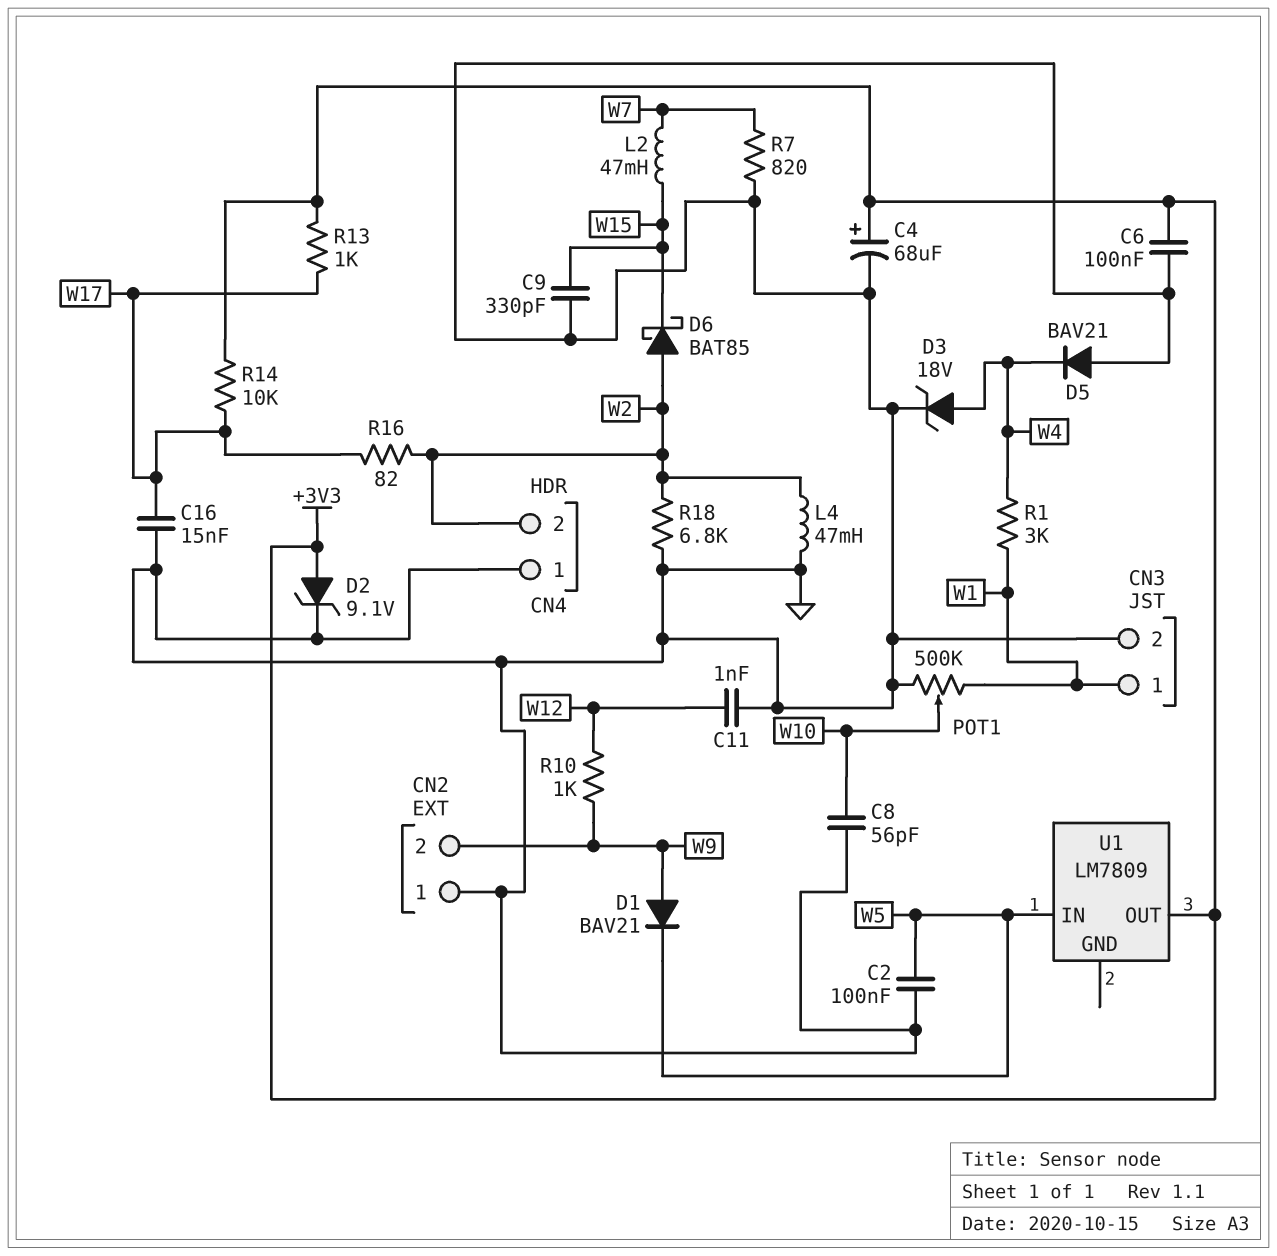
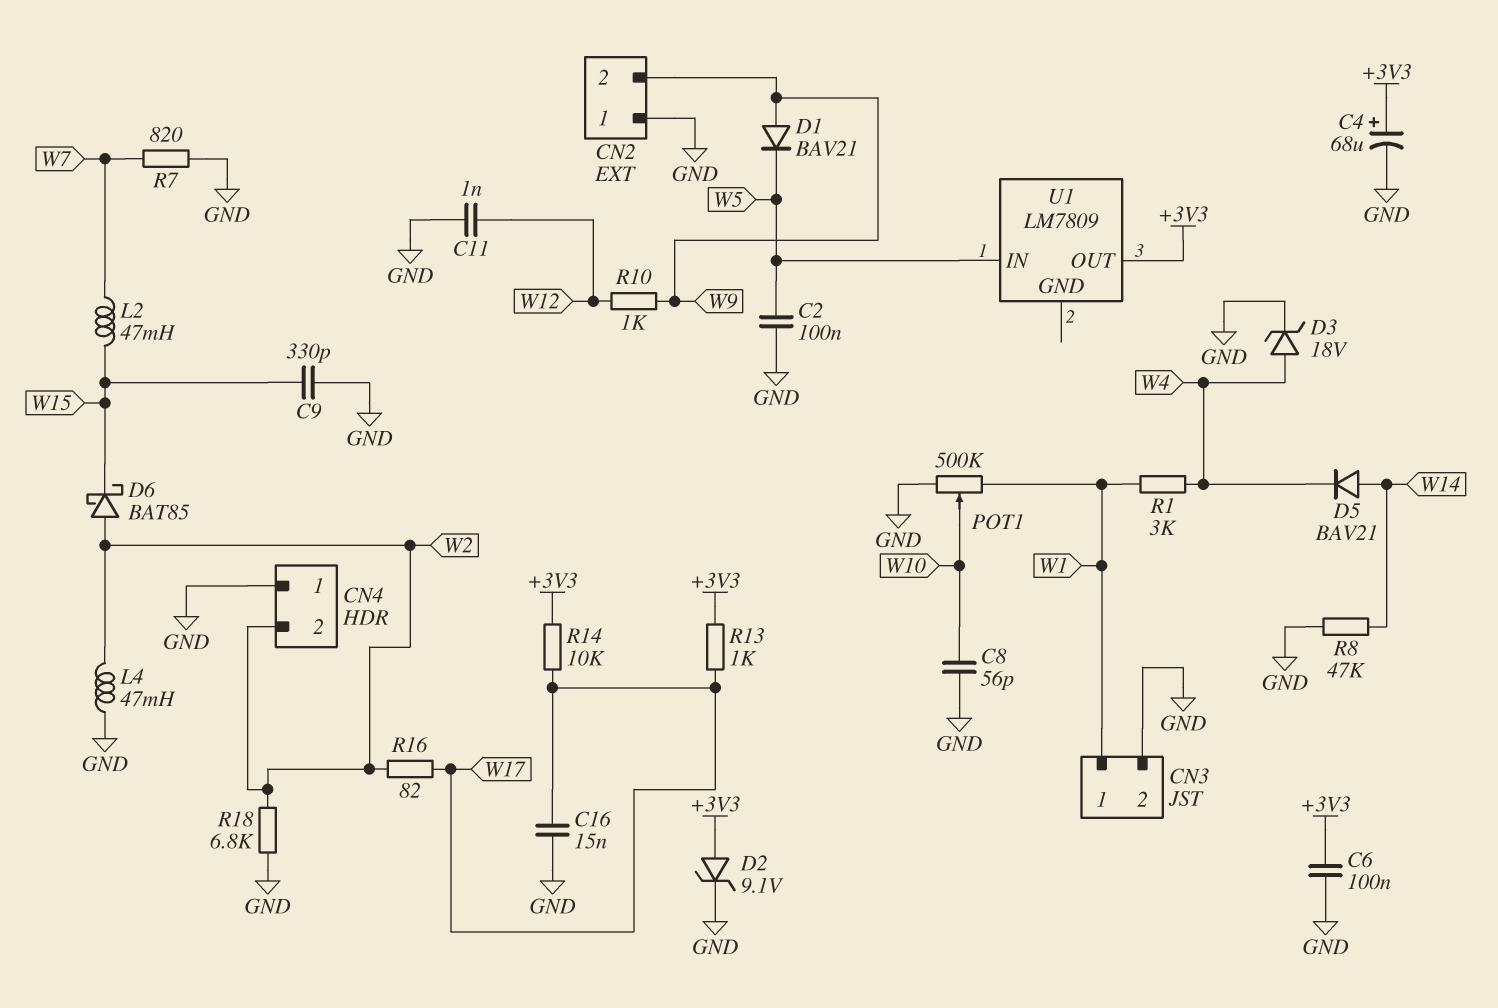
D5: diode BAV21 (A GND, K W4) -> diode BAV21 (A W14, K W4)
R8: none -> 47k (GND, W14)

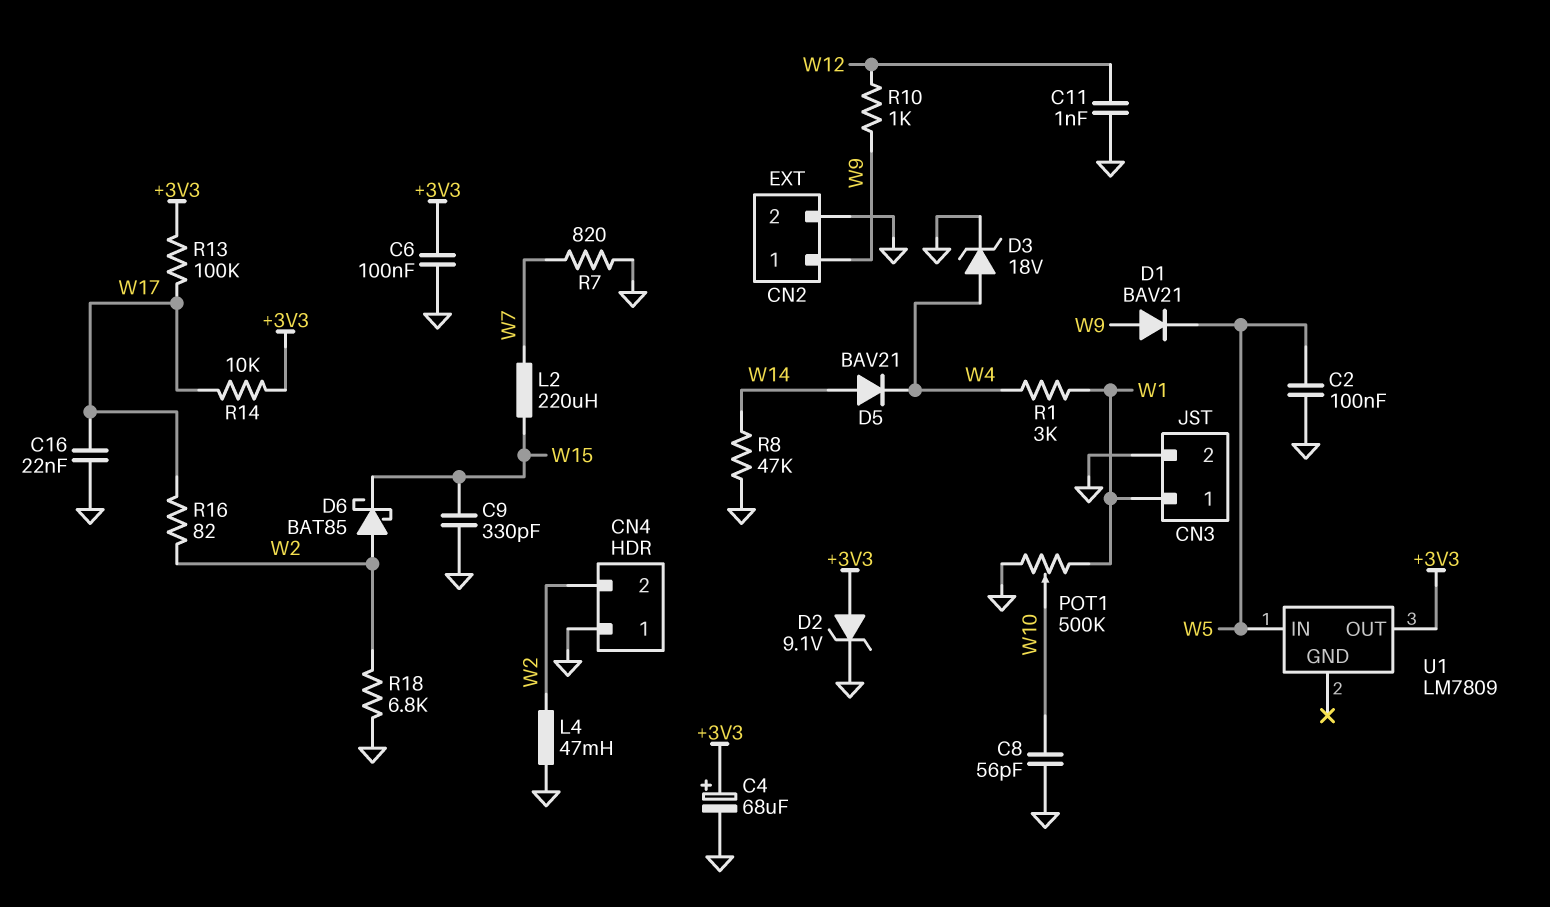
C16: 15nF (GND, W17) -> 22nF (GND, W17)
CN2 pin 1: GND -> W9
CN2 pin 2: W9 -> GND
L2: 47mH (W7, W15) -> 220uH (W7, W15)
R13: 1k (+3V3, W17) -> 100k (+3V3, W17)

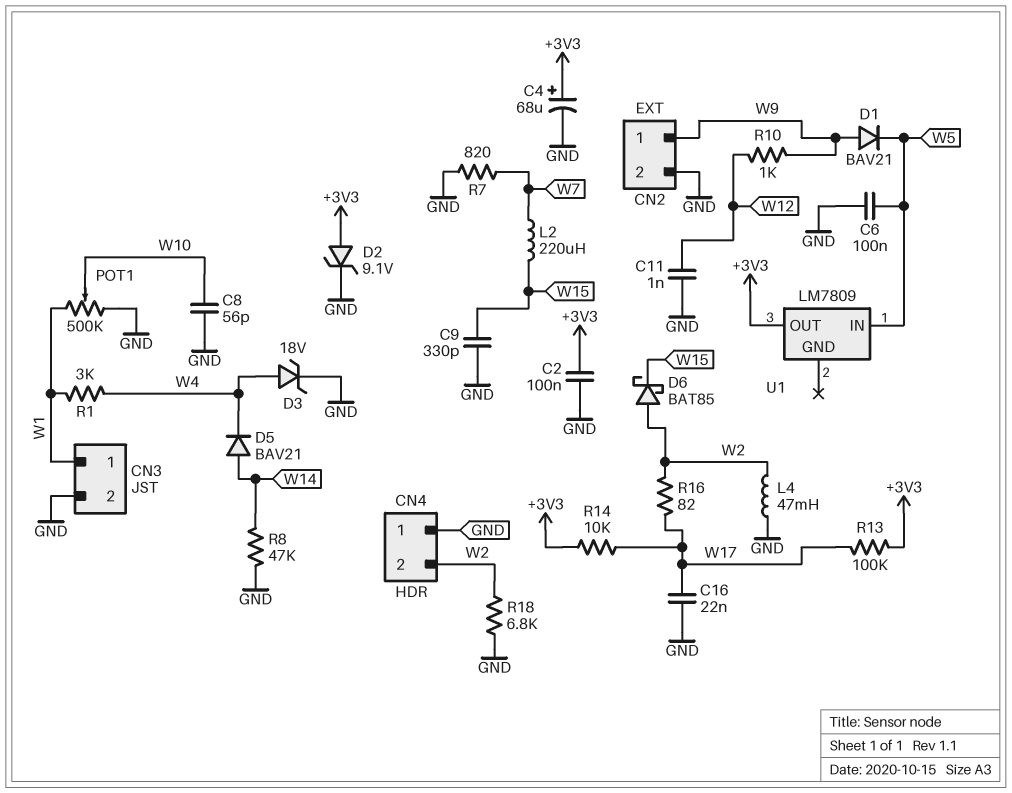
C2: 100nF (GND, W5) -> 100nF (+3V3, GND)
C6: 100nF (+3V3, GND) -> 100nF (GND, W5)

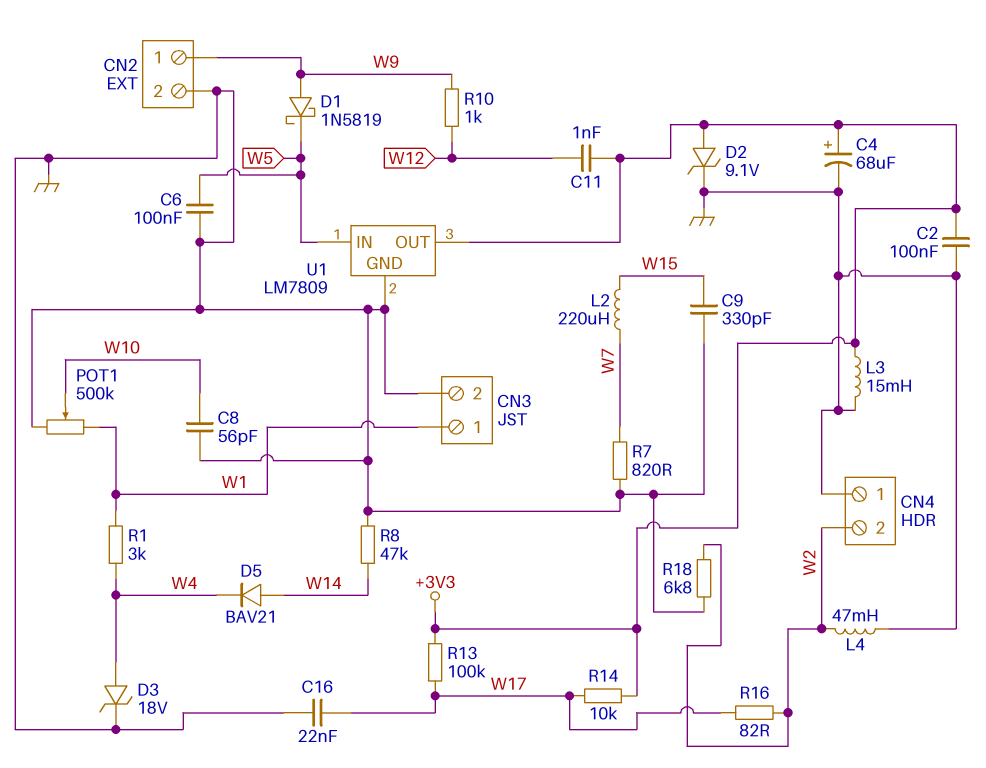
C11: 1nF (GND, W12) -> 1nF (+3V3, W12)
D1: diode BAV21 (A W9, K W5) -> schottky 1N5819 (A W9, K W5)
D6: schottky BAT85 (A W2, K W15) -> none
L3: none -> 15mH (+3V3, GND)
U1 pin GND: none -> GND

